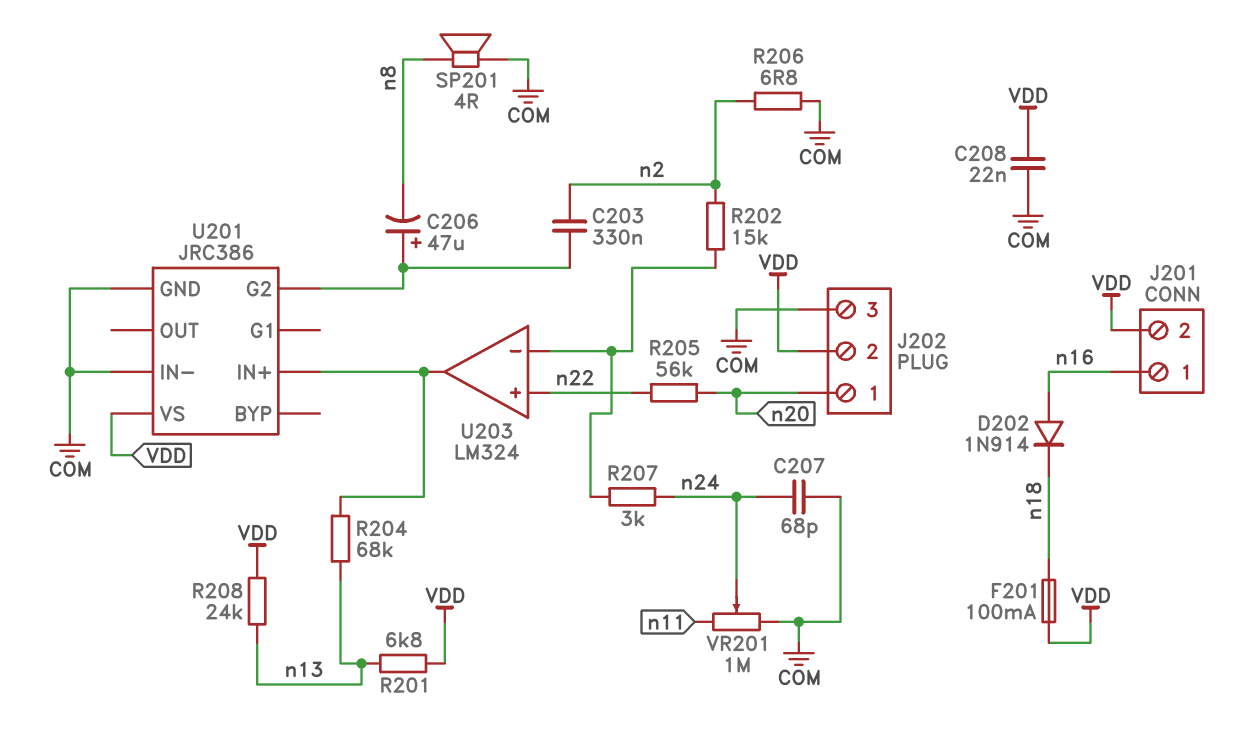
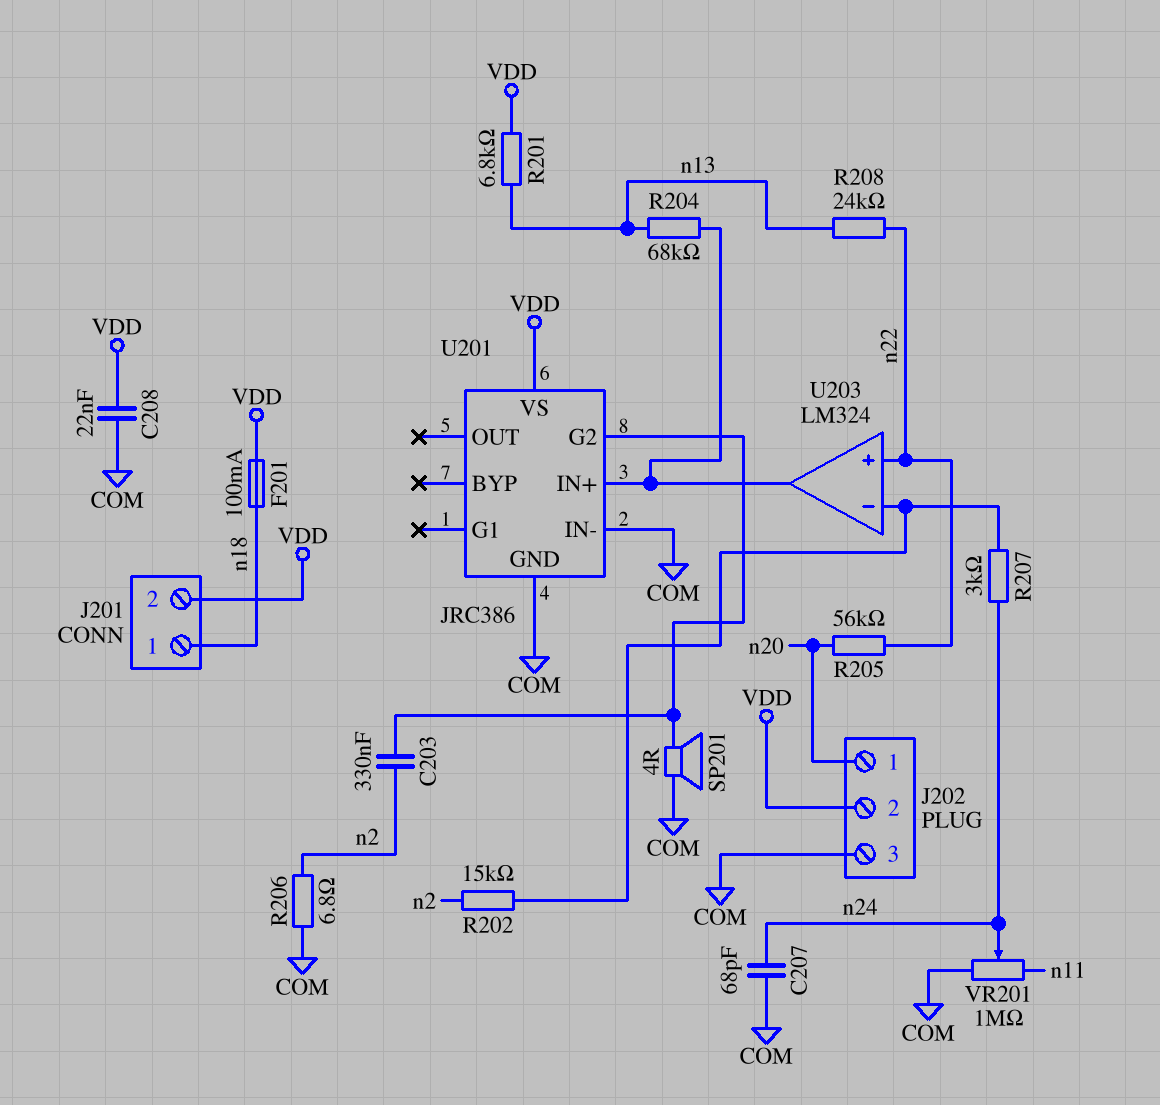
C206: 47uF (plus U201/G2, minus n8) -> none
D202: diode 1N914 (A n16, K n18) -> none
J201 pin 1: n16 -> n18
R208: 24k (VDD, n13) -> 24k (n13, n22)
SP201: speaker 4R (COM, n8) -> speaker 4R (COM, U201/G2)

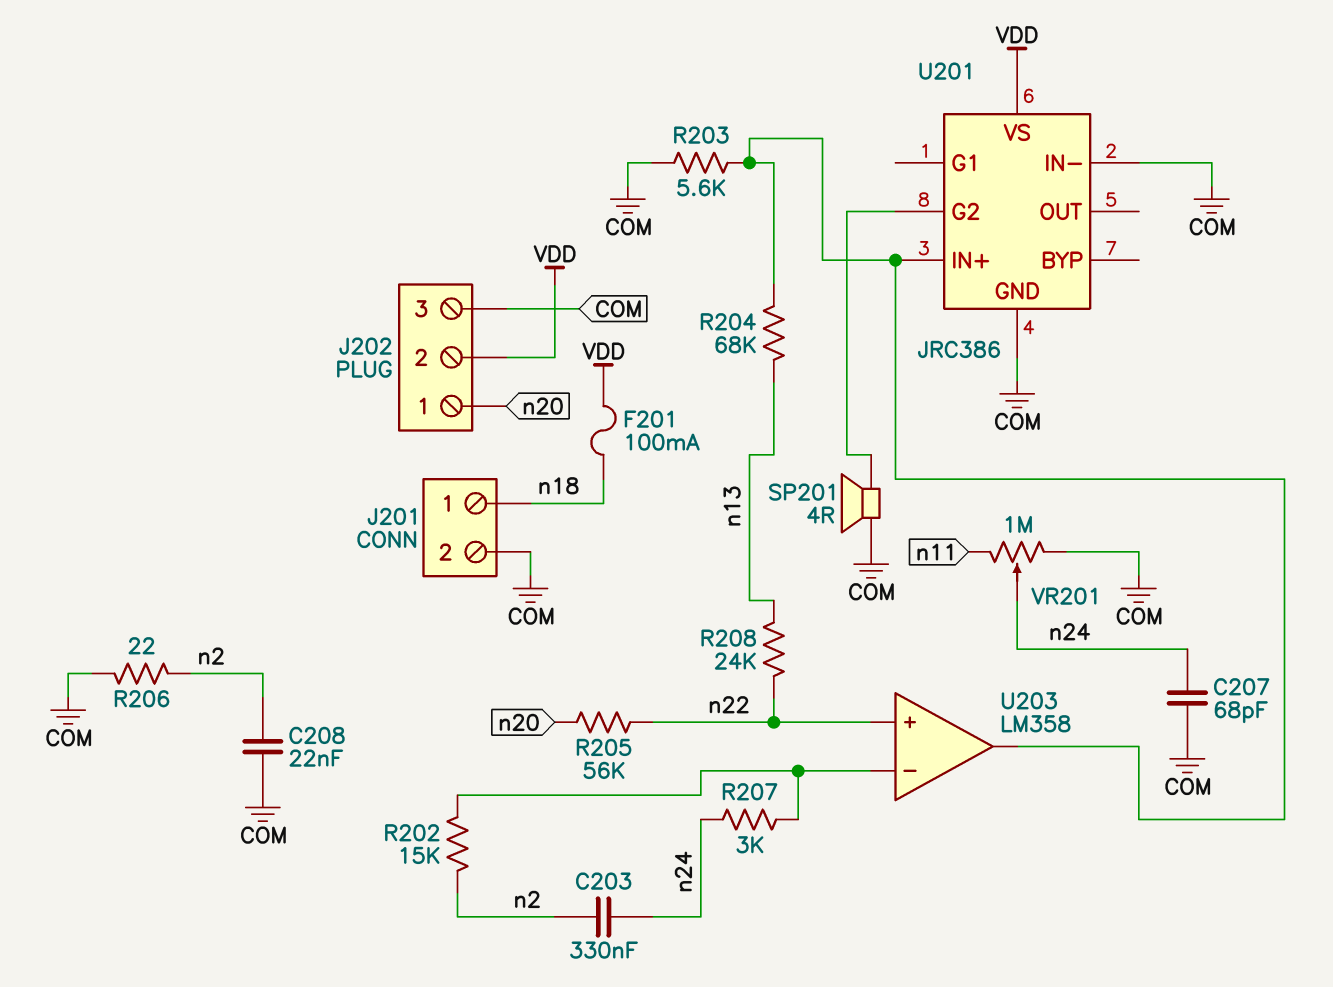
C203: 330nF (U201/G2, n2) -> 330nF (n2, n24)
C208: 22nF (COM, VDD) -> 22nF (COM, n2)
J201 pin 2: VDD -> COM
R201: 6.8k (VDD, n13) -> none
R203: none -> 5.6k (COM, U201/IN+)
R206: 6.8 (COM, n2) -> 22 (COM, n2)
U203: LM324 -> LM358

